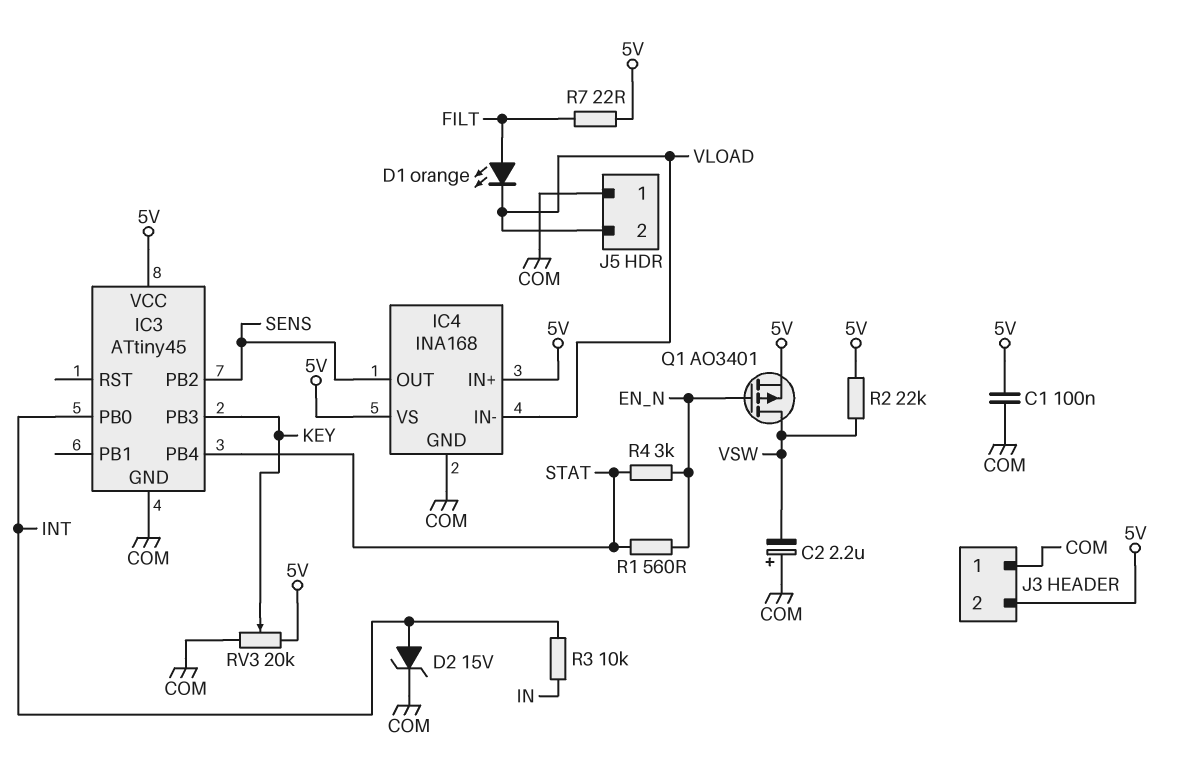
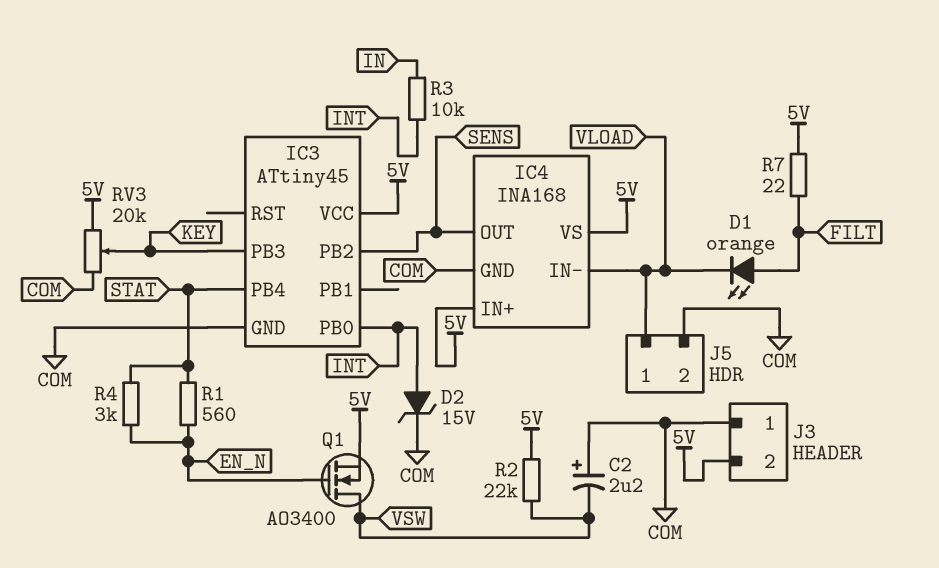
C1: 100nF (5V, COM) -> none
J5 pin 1: COM -> VLOAD
J5 pin 2: VLOAD -> COM
Q1: PMOS AO3401 (G EN_N, D VSW, S 5V) -> NMOS AO3400 (G EN_N, D VSW, S 5V)

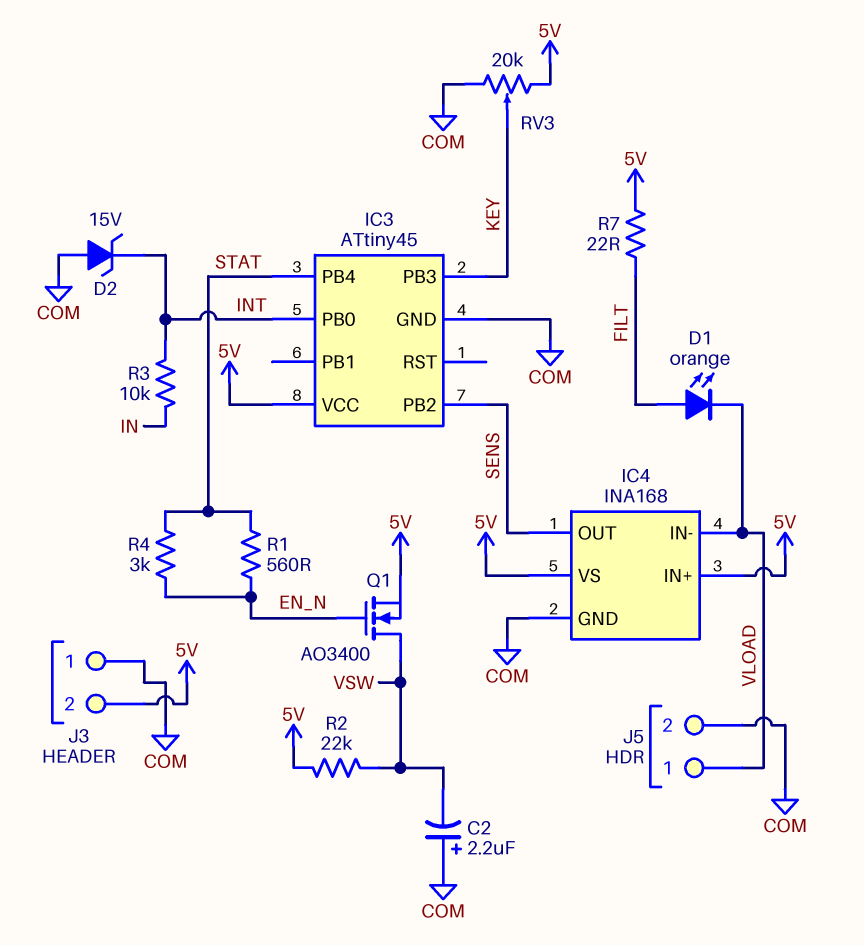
D2: zener 15V (A INT, K COM) -> zener 15V (A COM, K INT)

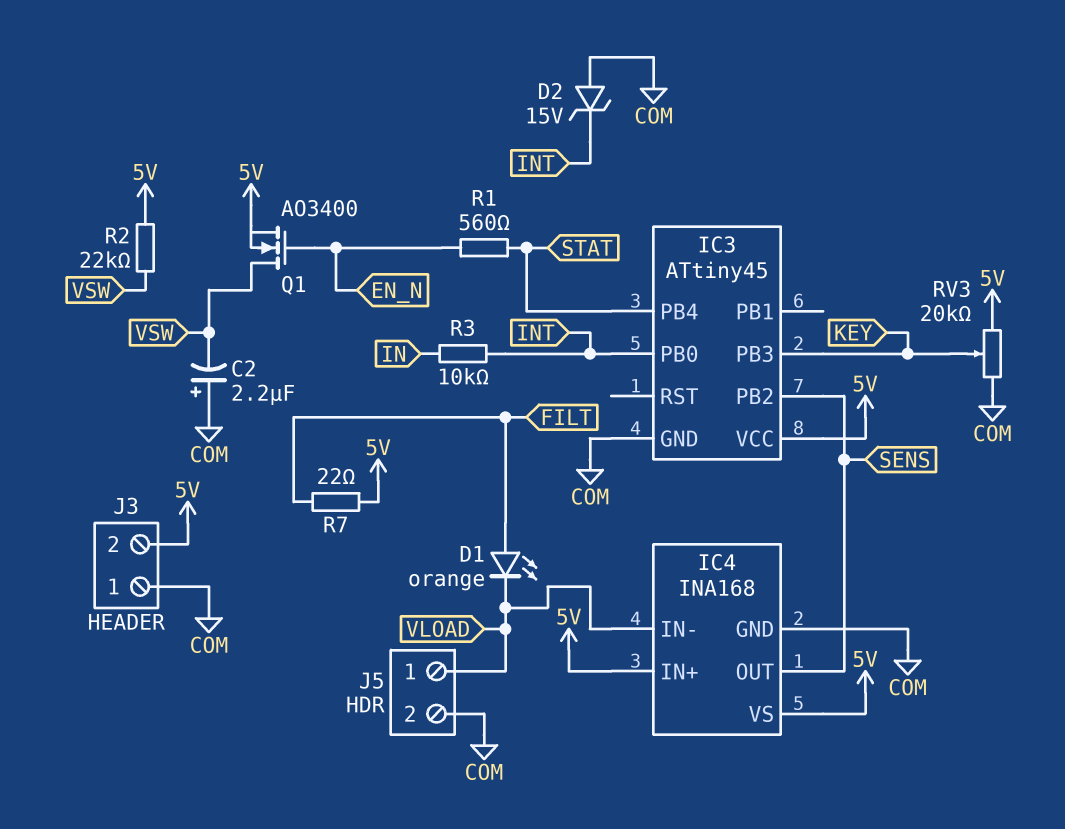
R4: 3k (EN_N, STAT) -> none

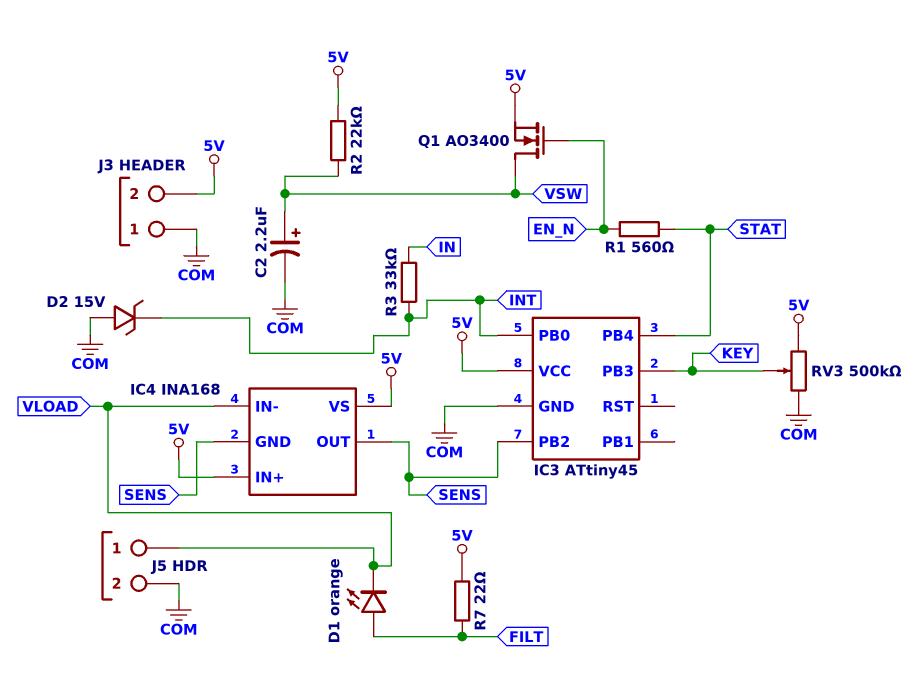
C2: 2.2uF (plus COM, minus VSW) -> 2.2uF (plus VSW, minus COM)
IC4 pin GND: COM -> SENS
R3: 10k (IN, INT) -> 33k (IN, INT)
RV3: 20k (5V, COM, wiper KEY) -> 500k (5V, COM, wiper KEY)

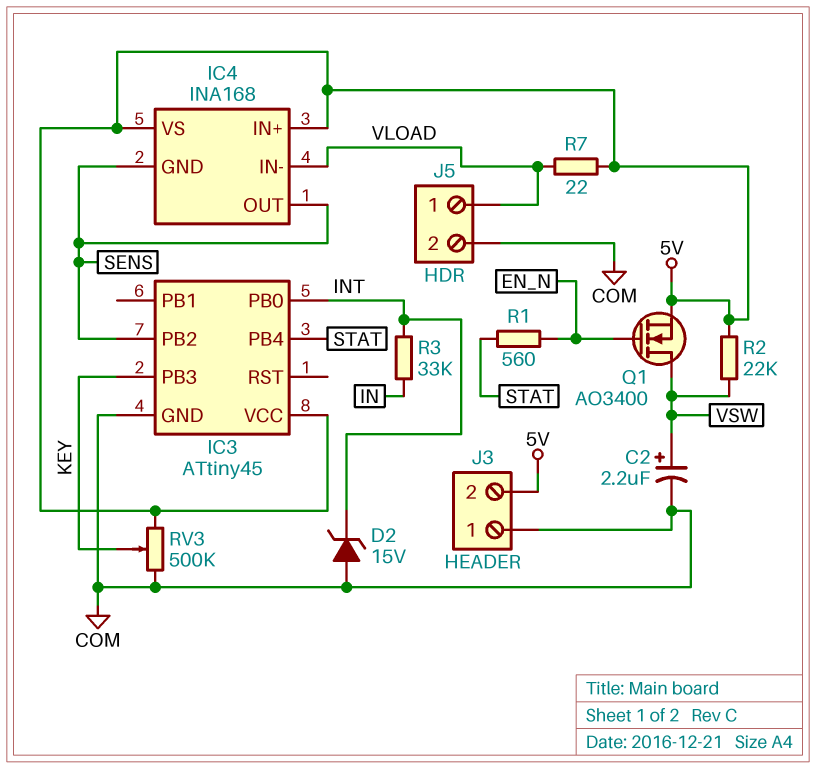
D1: LED orange (A FILT, K VLOAD) -> none
R7: 22 (5V, FILT) -> 22 (5V, VLOAD)

